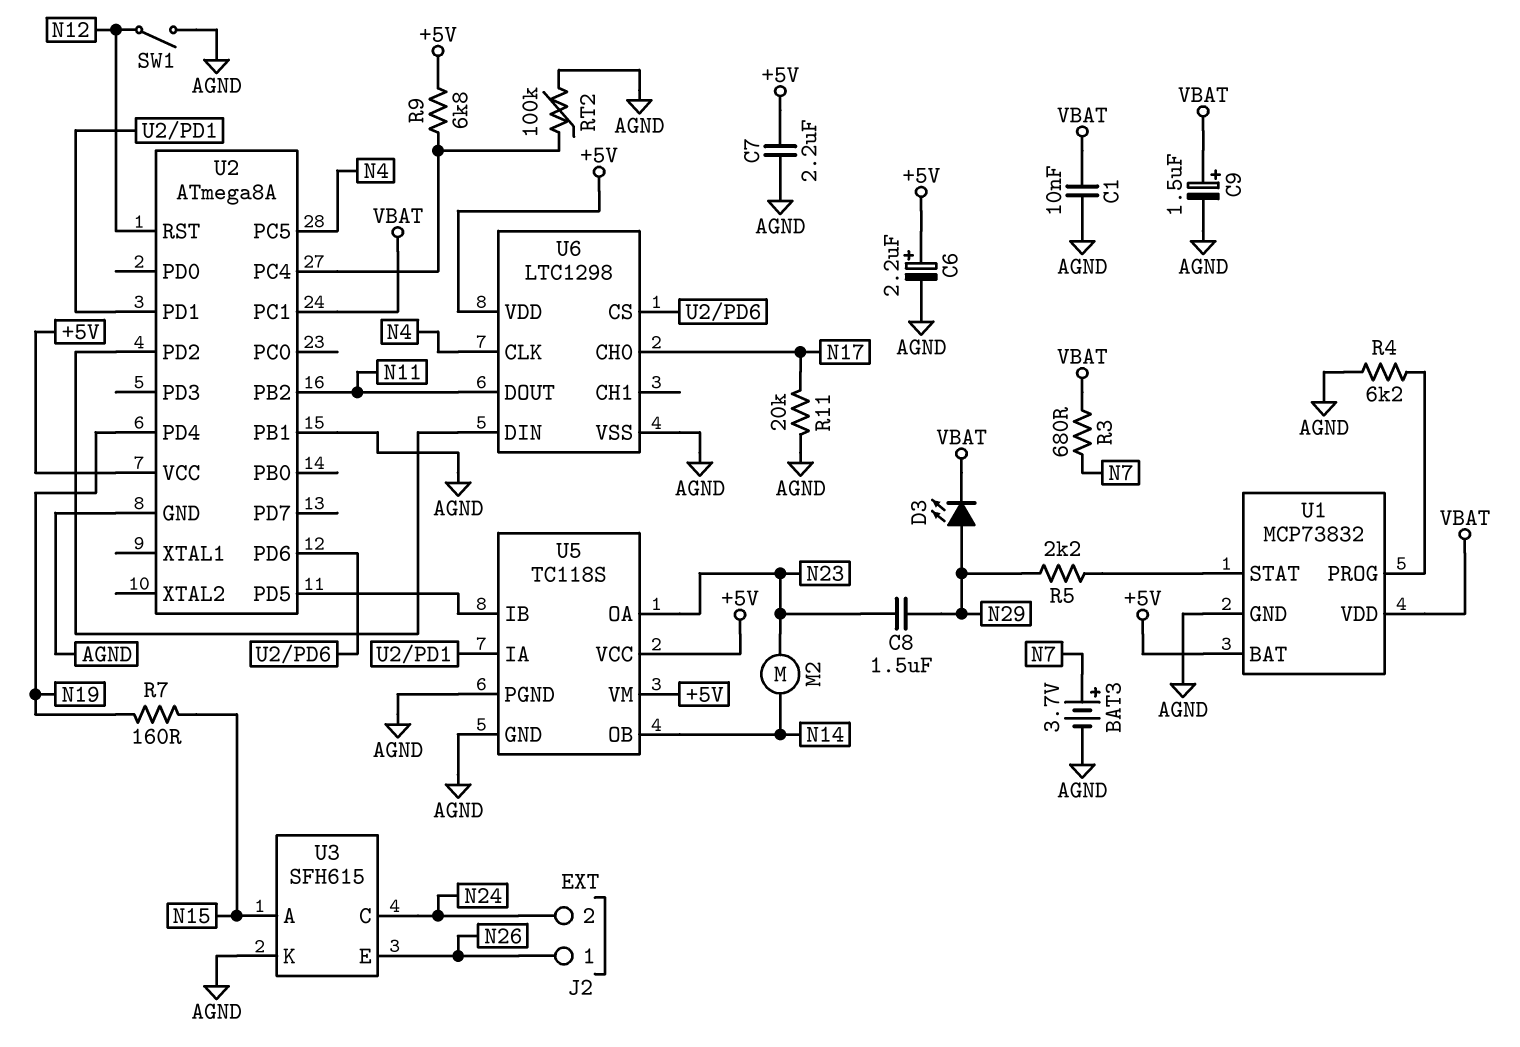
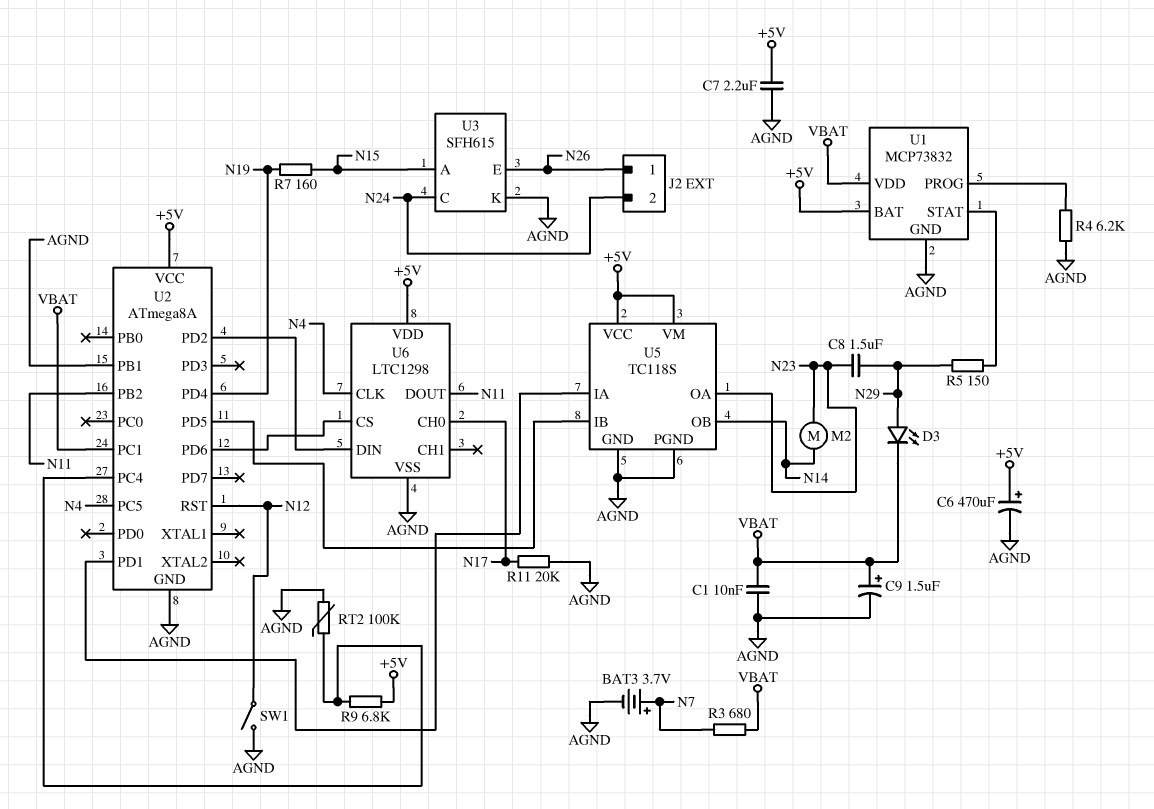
C6: 2.2uF (plus +5V, minus AGND) -> 470uF (plus +5V, minus AGND)
R5: 2.2k (N29, U1/STAT) -> 150 (N29, U1/STAT)

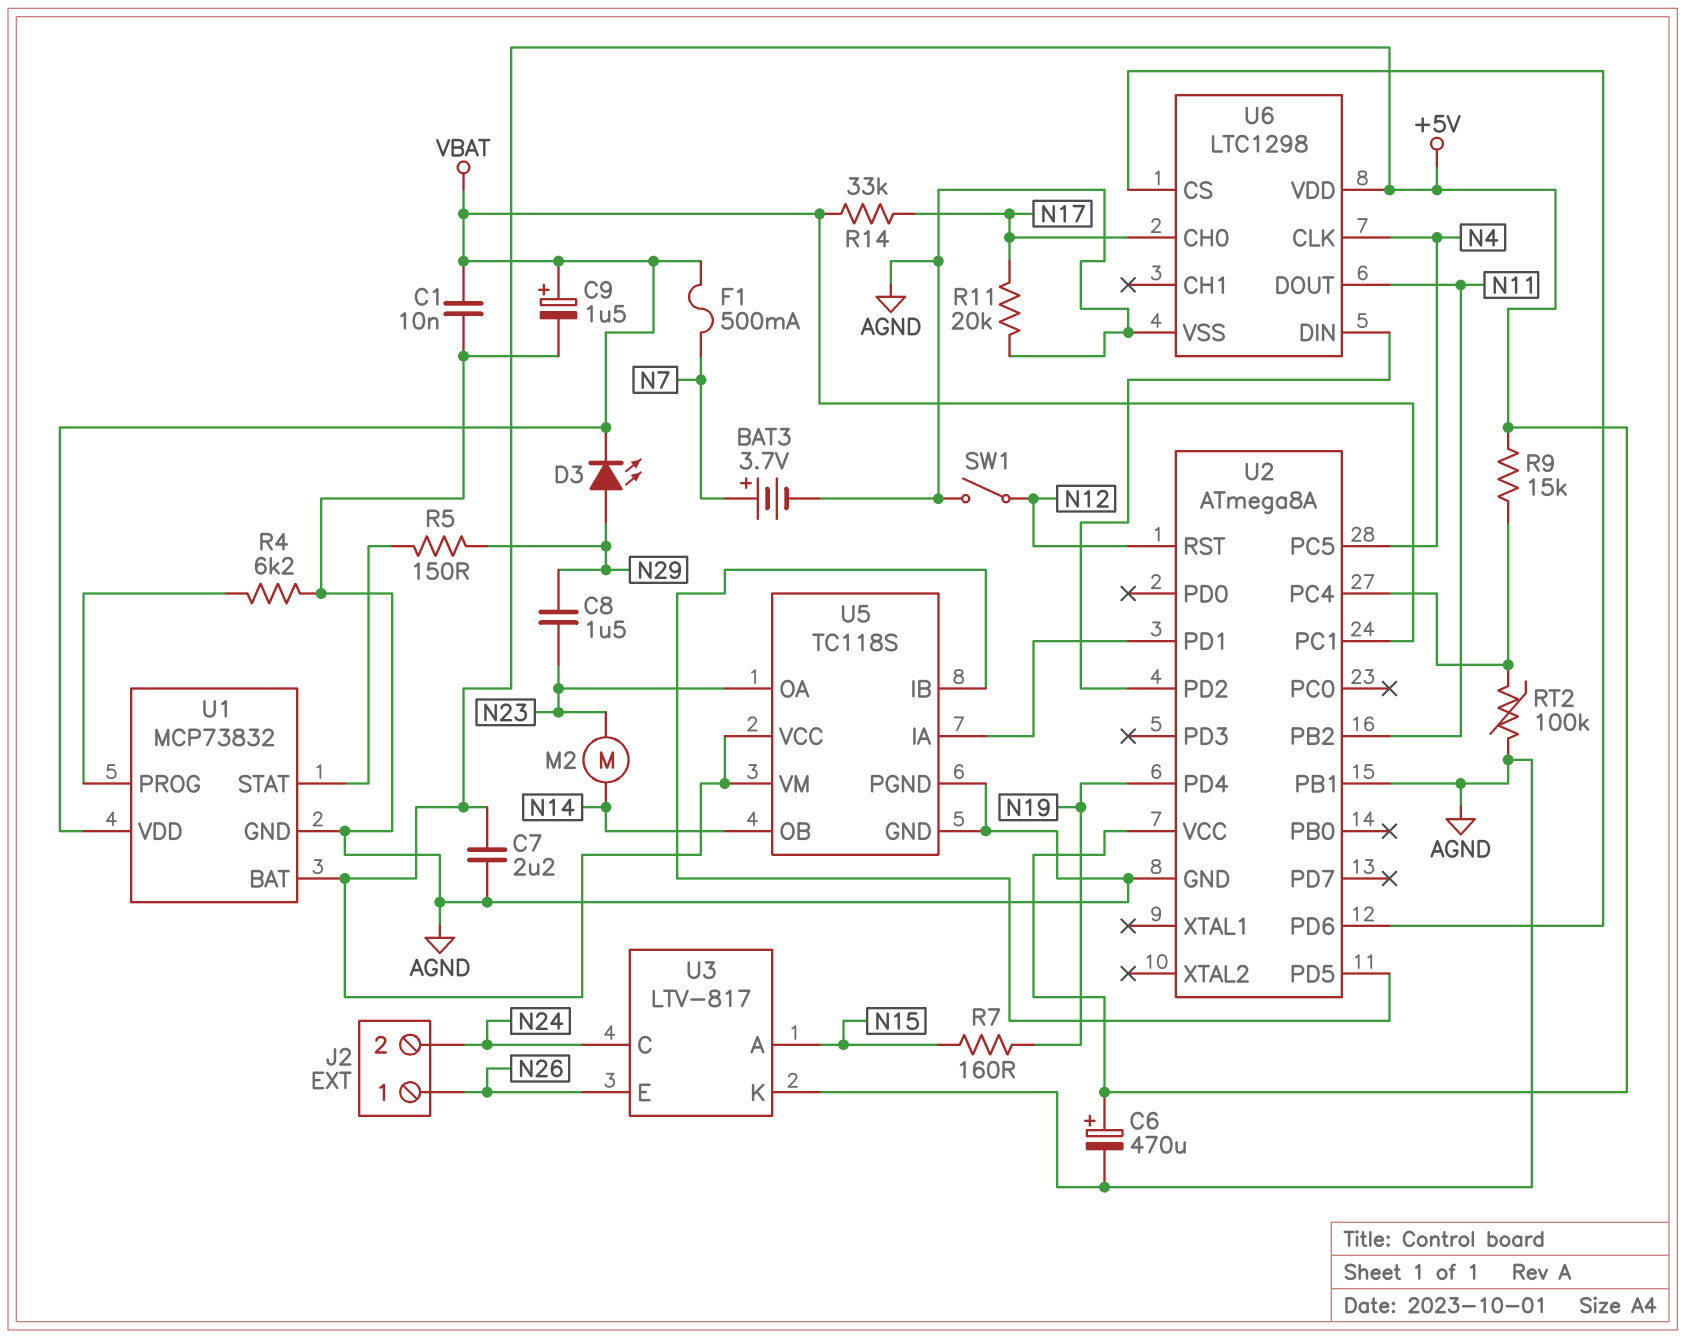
F1: none -> 500mA (N7, VBAT)
R3: 680 (N7, VBAT) -> none
R9: 6.8k (+5V, U2/PC4) -> 15k (+5V, U2/PC4)
R14: none -> 33k (N17, VBAT)
U3: SFH615 -> LTV-817

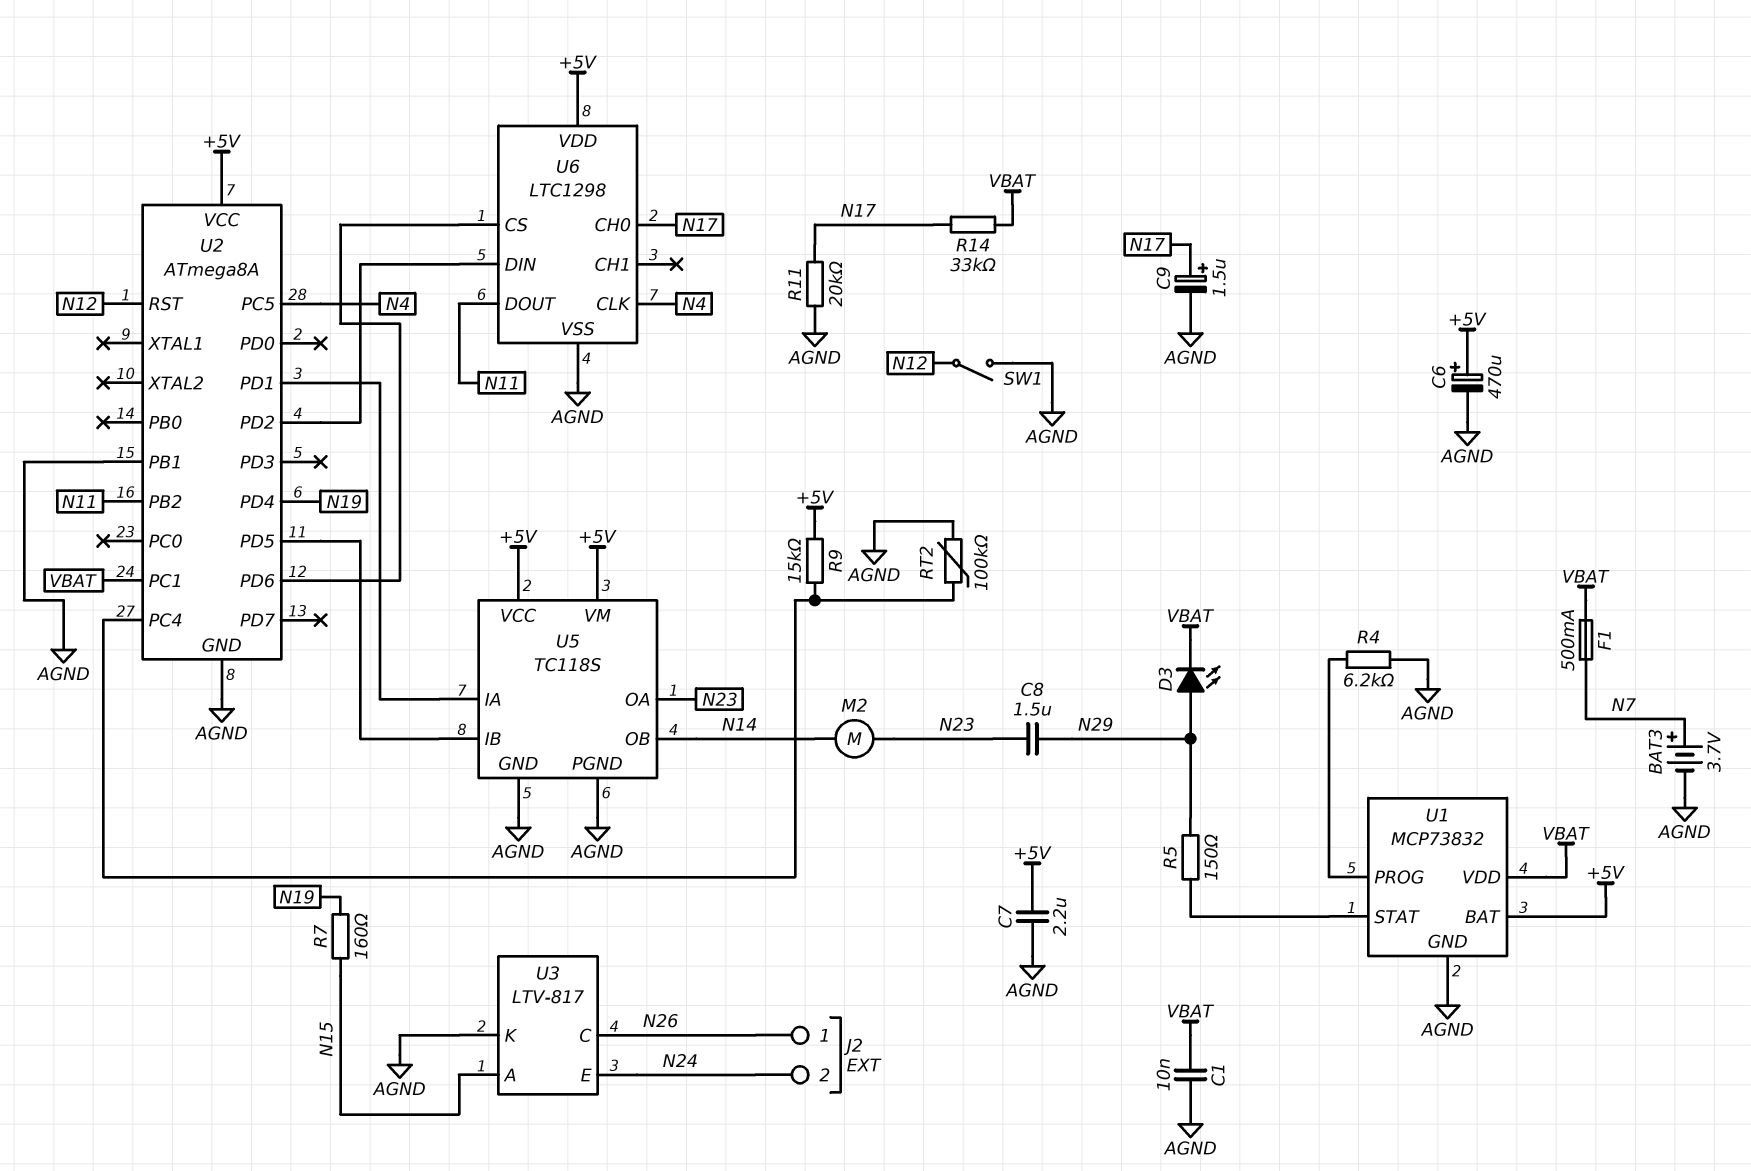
C9: 1.5uF (plus VBAT, minus AGND) -> 1.5uF (plus N17, minus AGND)
U3 pin C: N24 -> N26
U3 pin E: N26 -> N24

